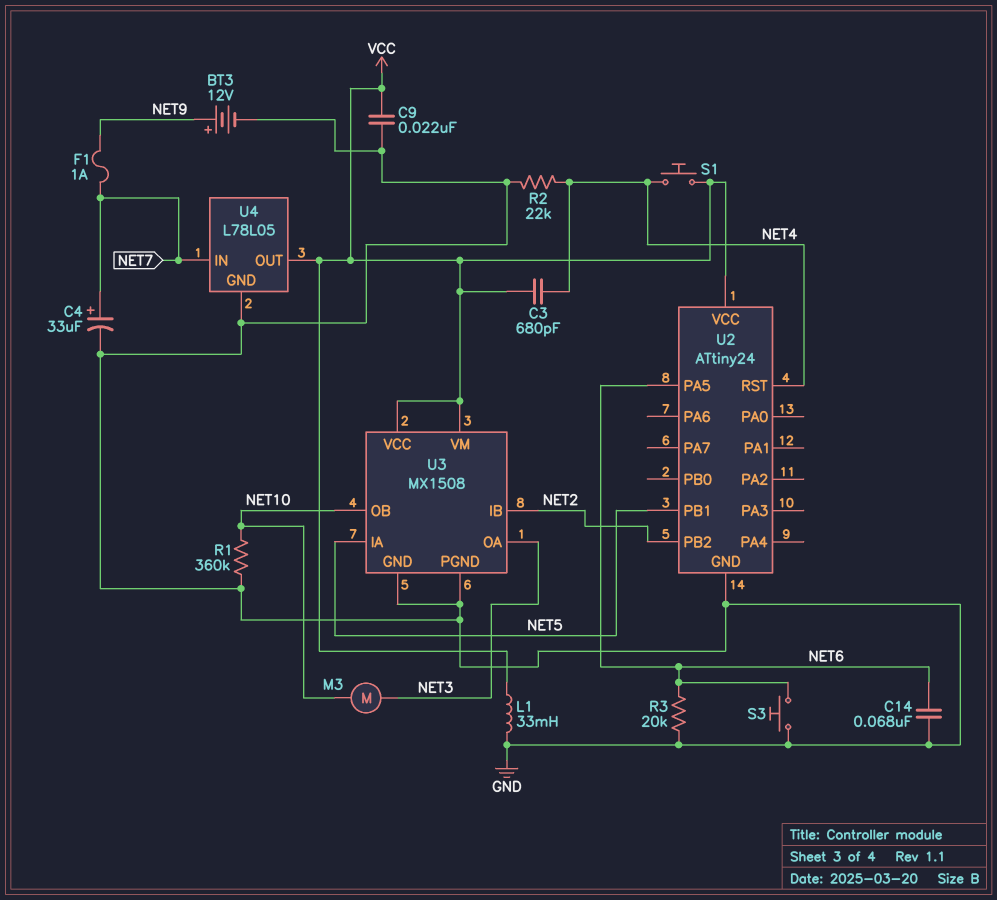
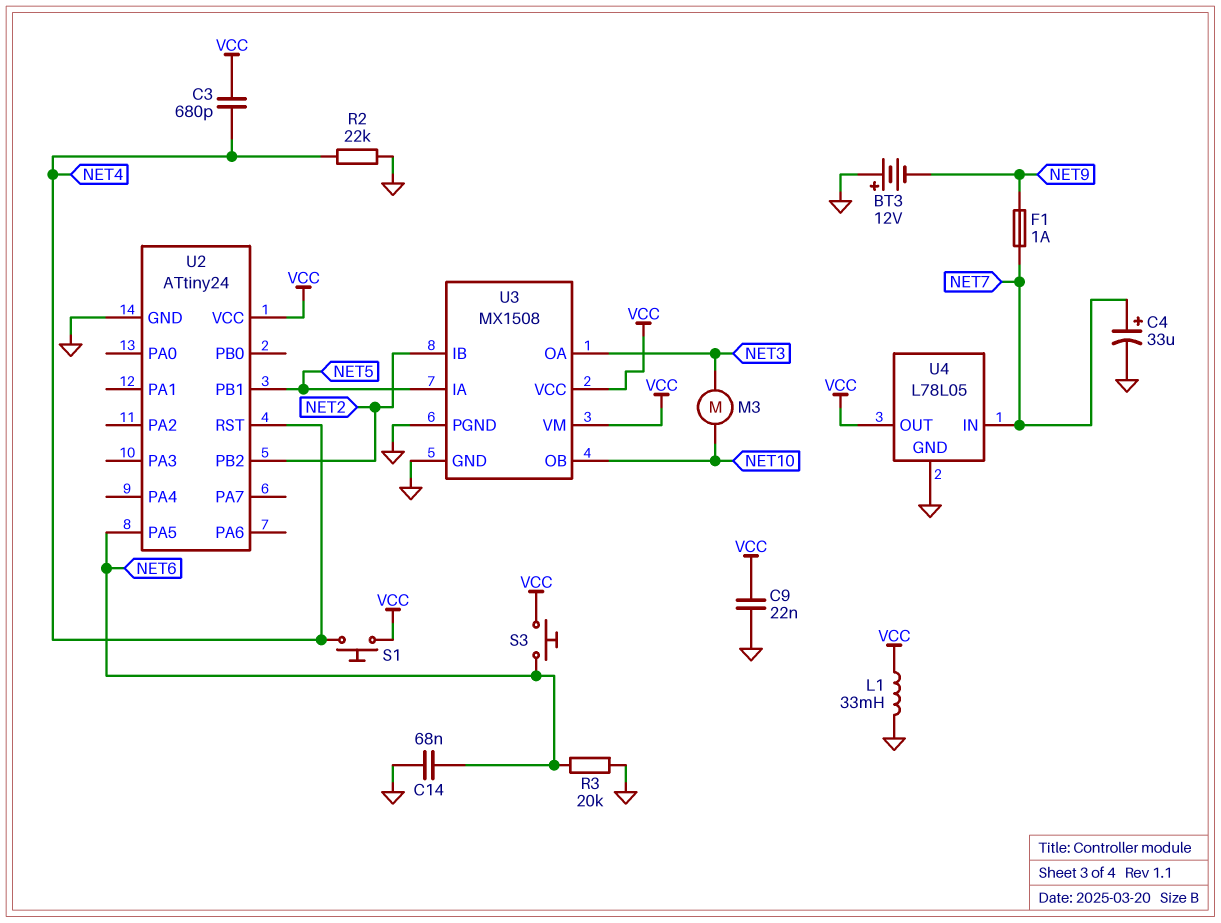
BT3: 12V (plus NET9, minus GND) -> 12V (plus GND, minus NET9)
R1: 360k (GND, NET10) -> none
S3: button (GND, NET6) -> button (NET6, VCC)

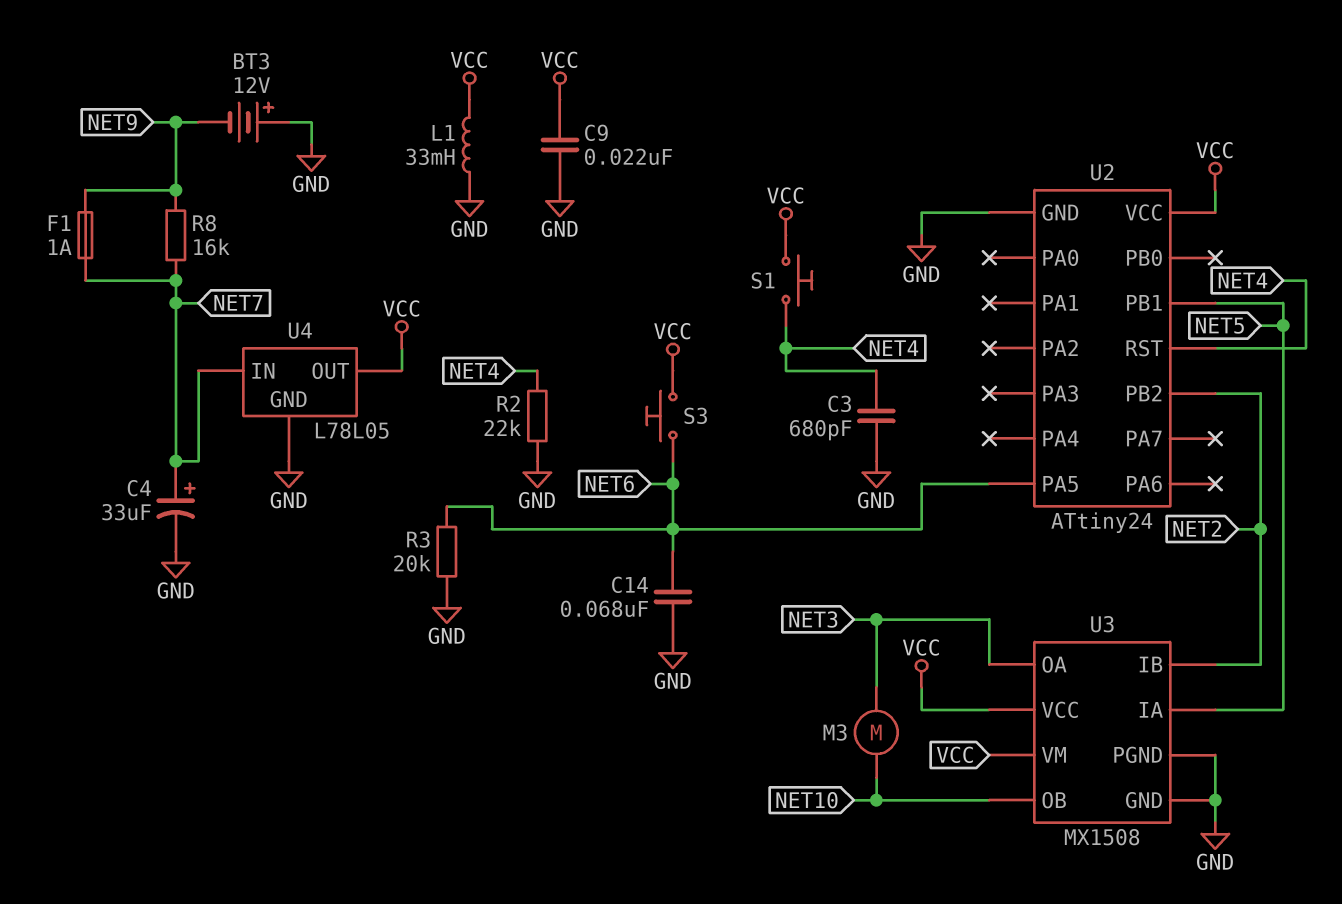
C3: 680pF (NET4, VCC) -> 680pF (GND, NET4)
R8: none -> 16k (NET7, NET9)

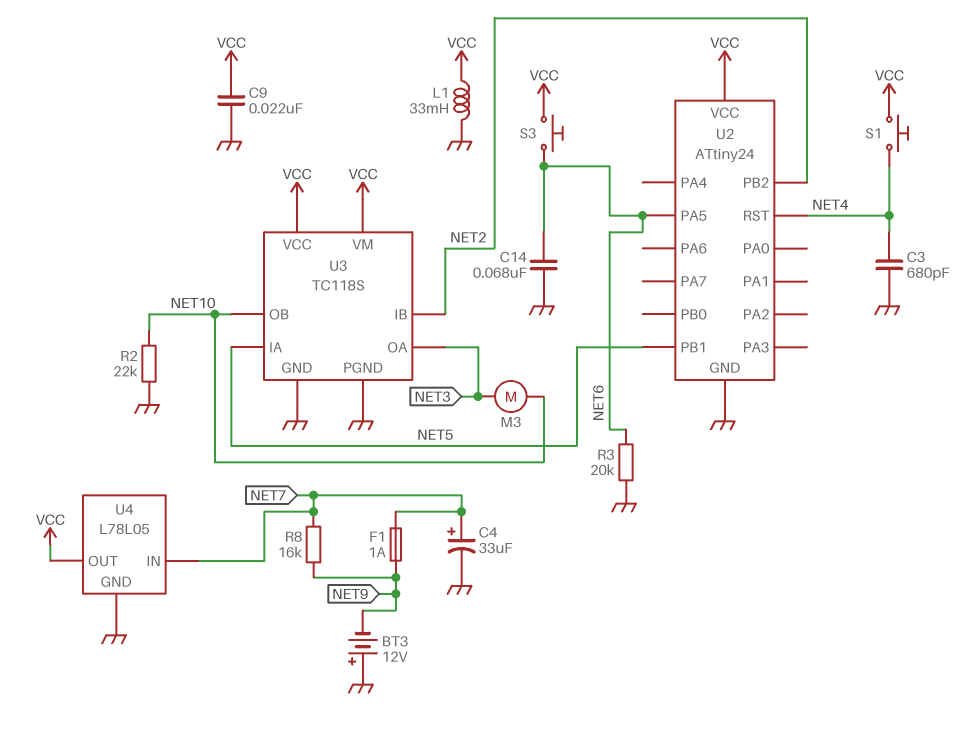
R2: 22k (GND, NET4) -> 22k (GND, NET10)
U3: MX1508 -> TC118S

